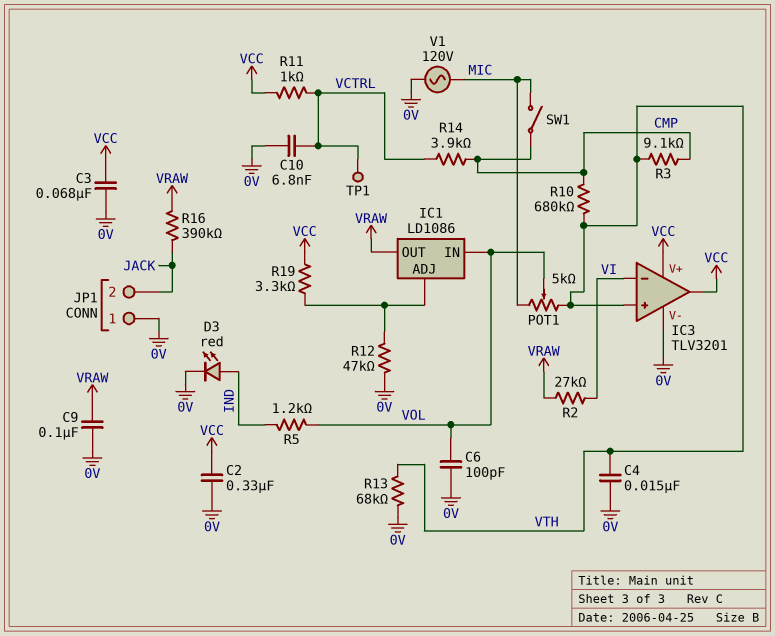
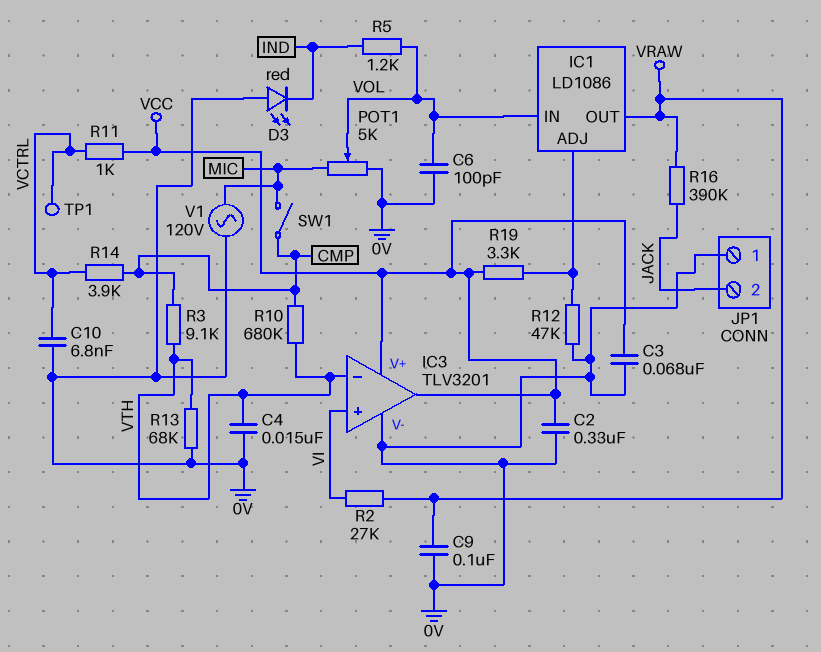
D3: LED red (A IND, K 0V) -> LED red (A 0V, K IND)
IC3 pin in+: VTH -> VI
IC3 pin in-: VI -> VTH
POT1: 5k (MIC, VTH, wiper VOL) -> 5k (0V, MIC, wiper VOL)

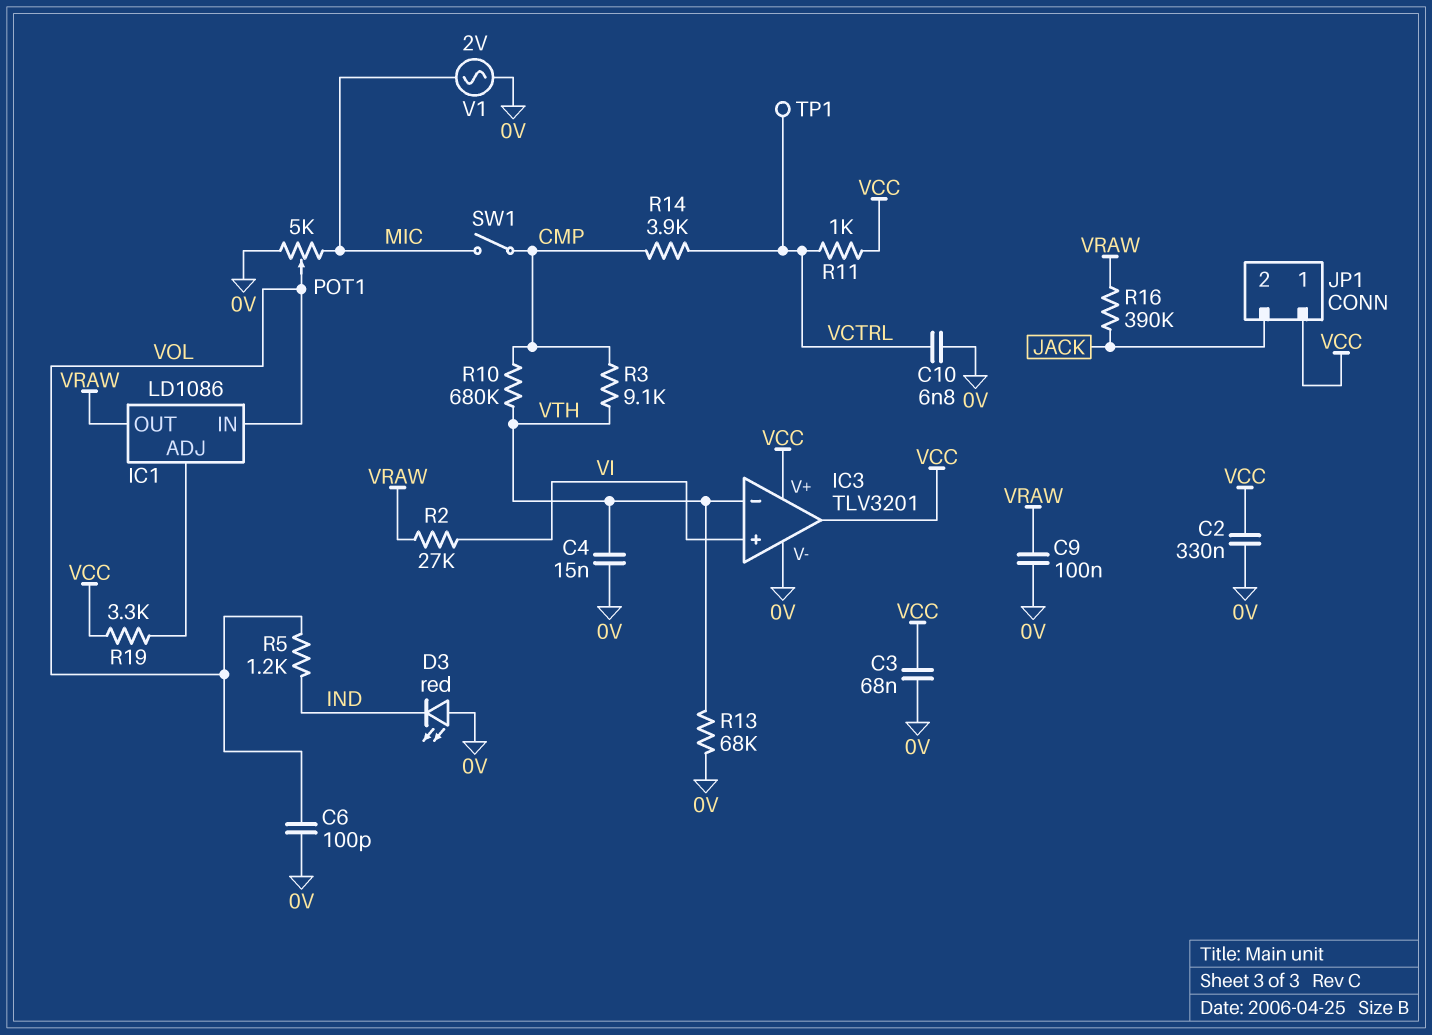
JP1 pin 1: 0V -> VCC
R12: 47k (0V, IC1/ADJ) -> none
V1: AC 120V (0V, MIC) -> AC 2V (0V, MIC)

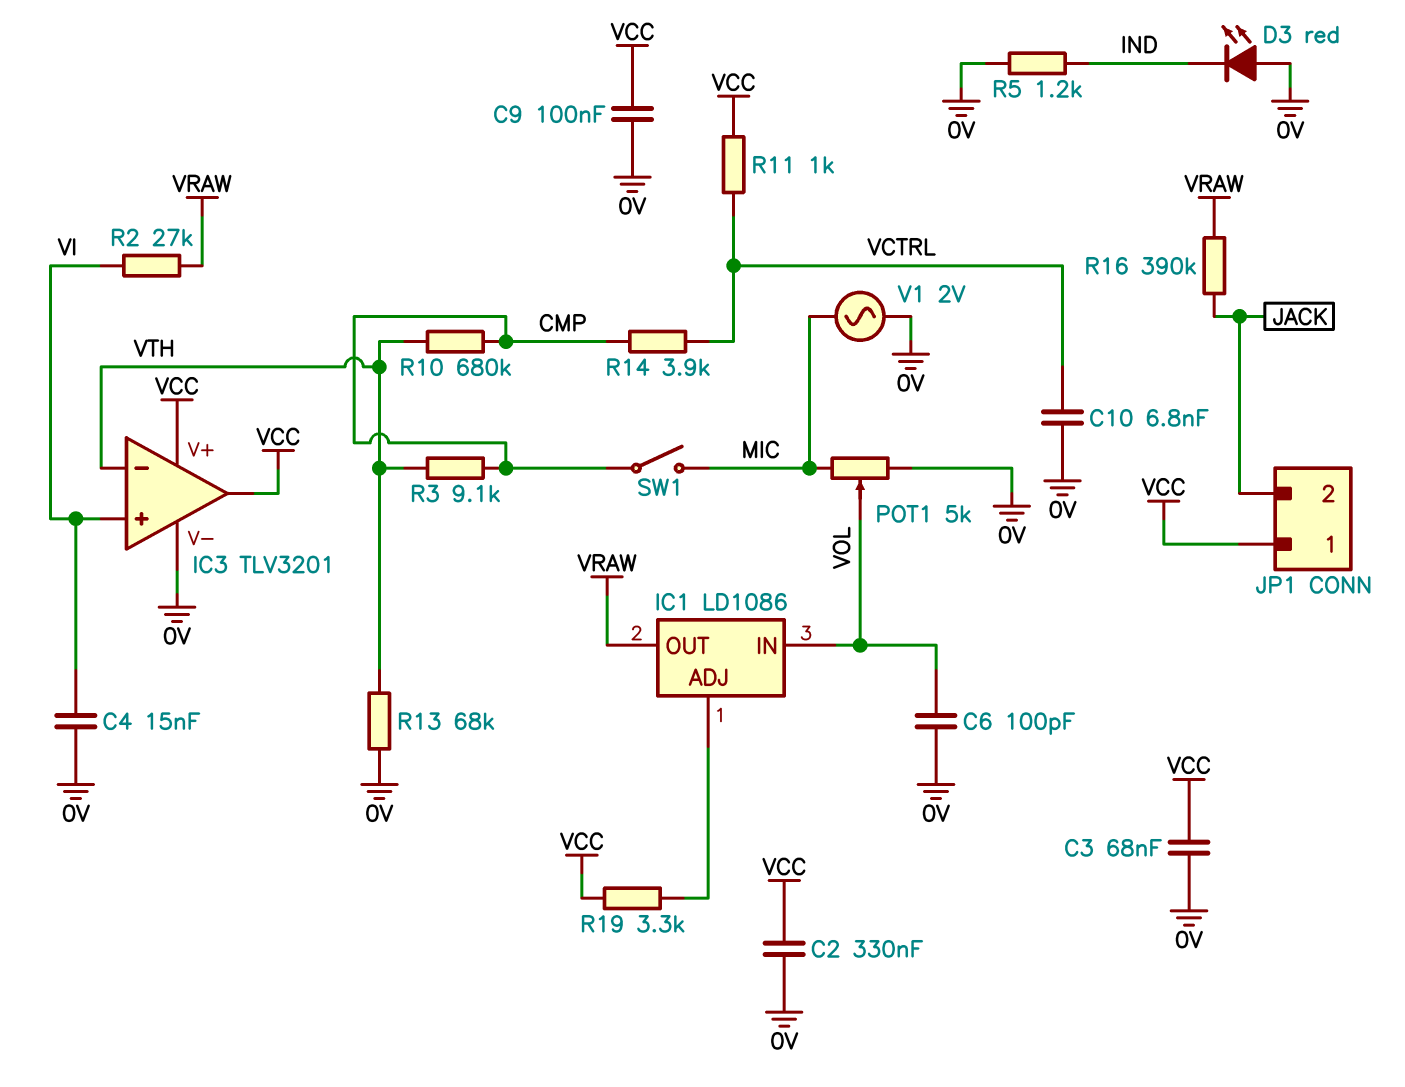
C4: 15nF (0V, VTH) -> 15nF (0V, VI)
C9: 100nF (0V, VRAW) -> 100nF (0V, VCC)
R5: 1.2k (IND, VOL) -> 1.2k (0V, IND)
TP1: test point (VCTRL) -> none

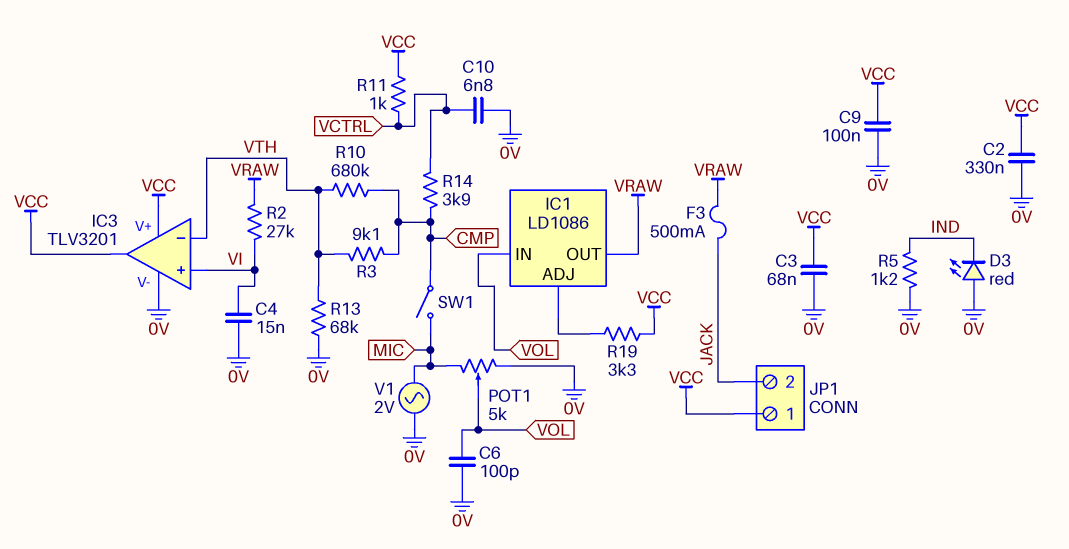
F3: none -> 500mA (JACK, VRAW)
R16: 390k (JACK, VRAW) -> none

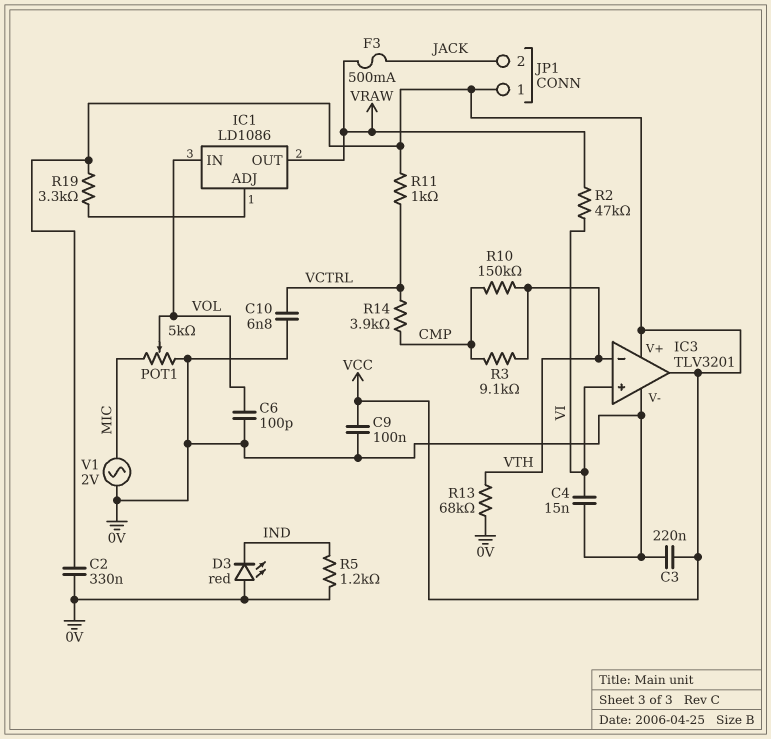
C3: 68nF (0V, VCC) -> 220nF (0V, VCC)
R2: 27k (VI, VRAW) -> 47k (VI, VRAW)
R10: 680k (CMP, VTH) -> 150k (CMP, VTH)
SW1: switch (CMP, MIC) -> none

